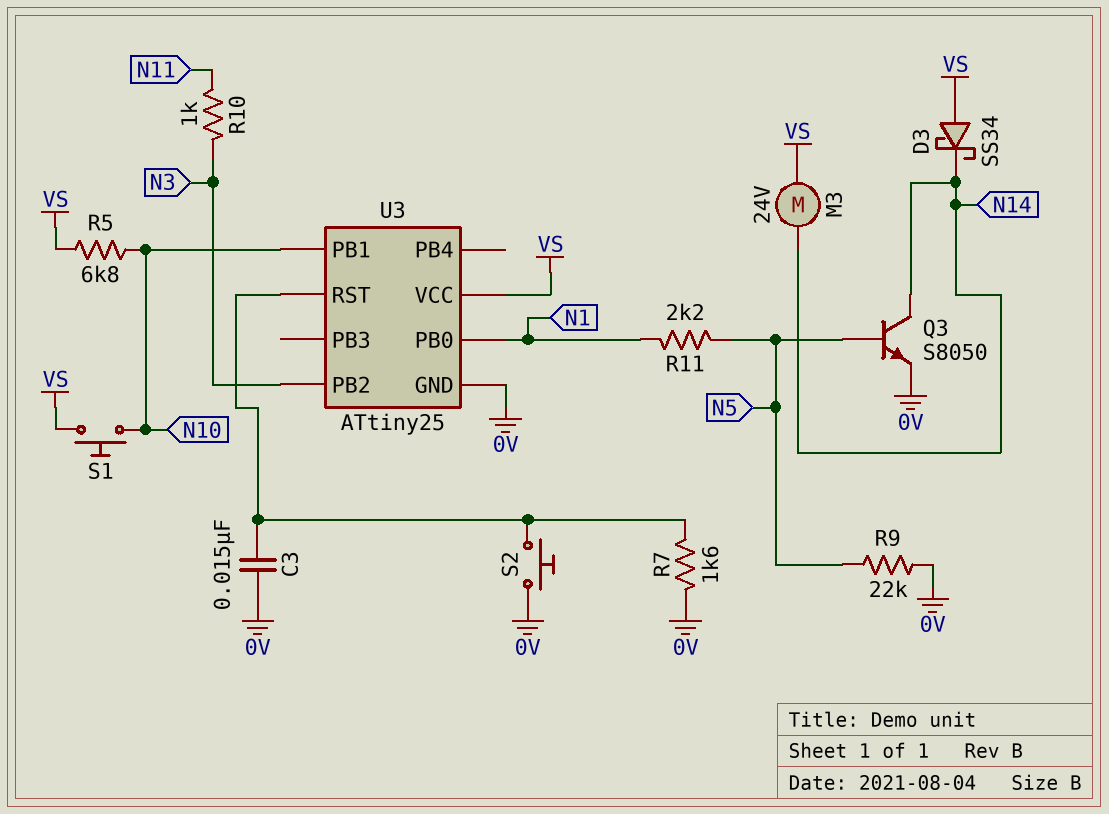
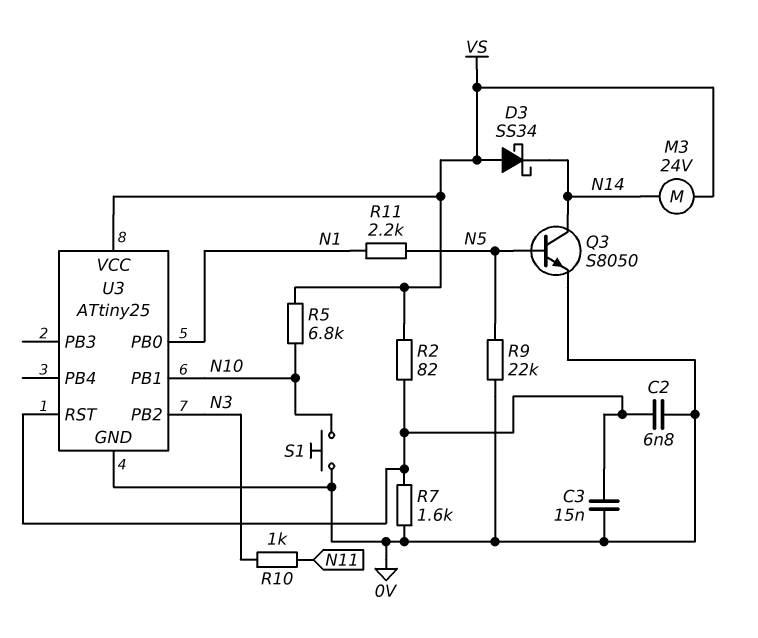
C2: none -> 6.8nF (0V, U3/RST)
R2: none -> 82 (U3/RST, VS)
S1: button (N10, VS) -> button (0V, N10)
S2: button (0V, U3/RST) -> none

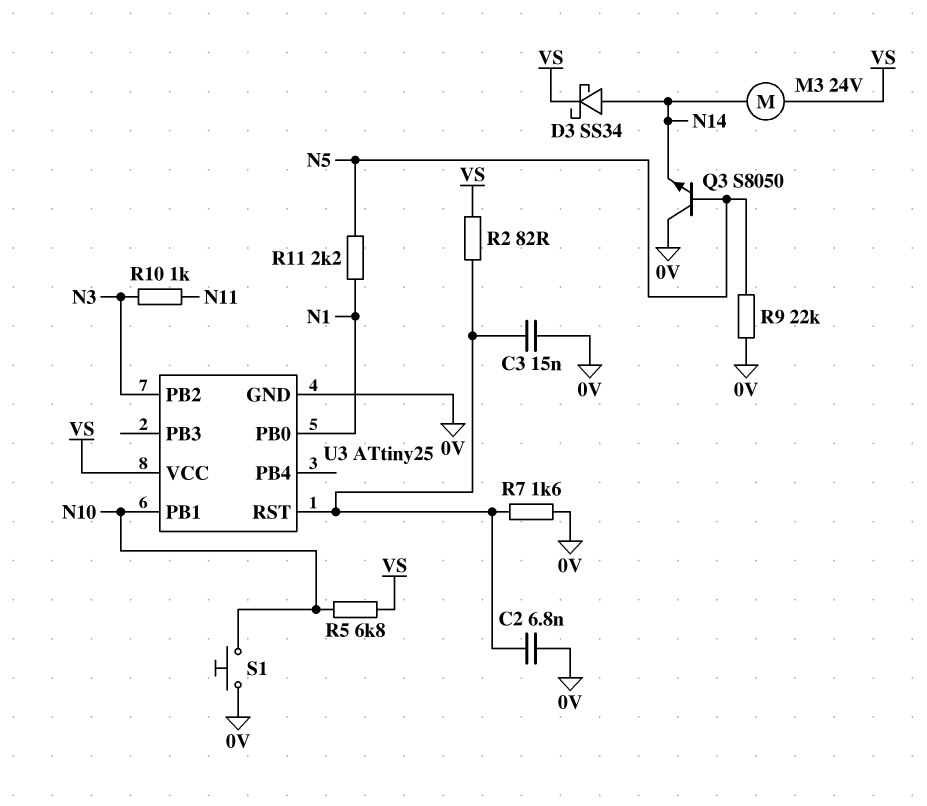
D3: schottky SS34 (A VS, K N14) -> schottky SS34 (A N14, K VS)
Q3: NPN S8050 (B N5, C N14, E 0V) -> NPN S8050 (B N5, C 0V, E N14)

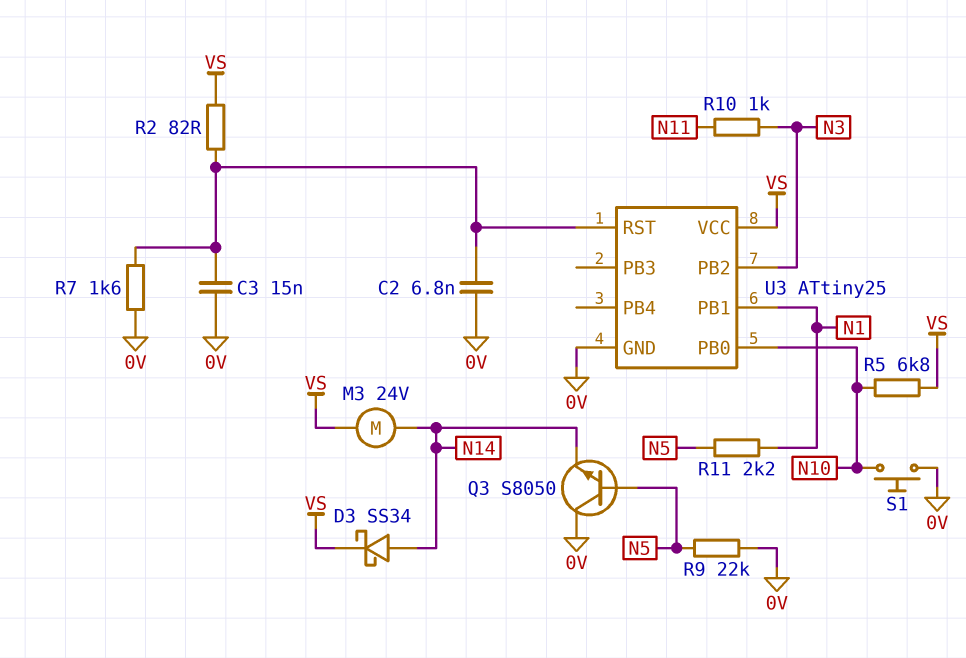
U3 pin PB0: N1 -> N10
U3 pin PB1: N10 -> N1

